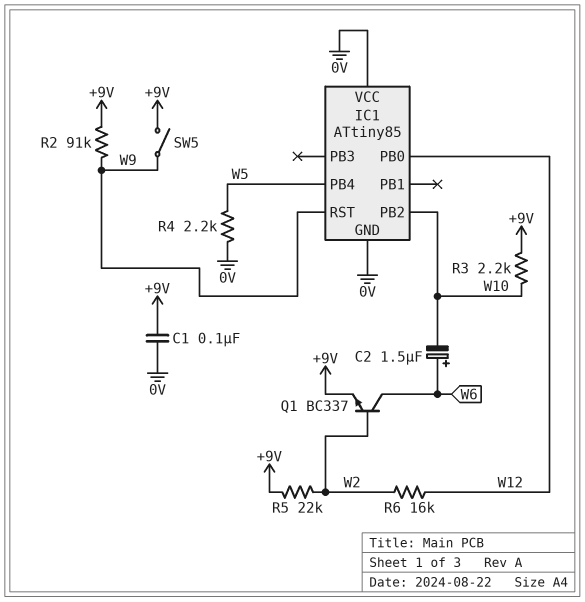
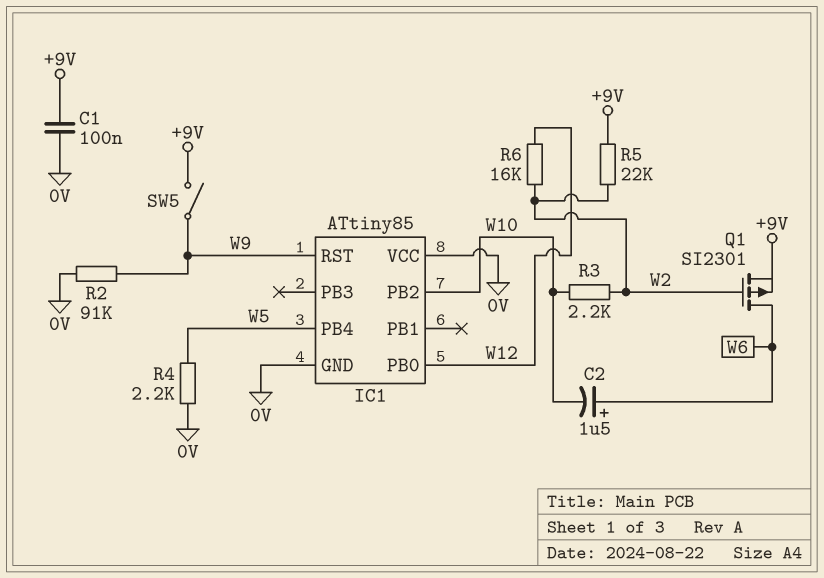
Q1: NPN BC337 (B W2, C W6, E +9V) -> PMOS SI2301 (G W2, D W6, S +9V)
R2: 91k (+9V, W9) -> 91k (0V, W9)
R3: 2.2k (+9V, W10) -> 2.2k (W2, W10)

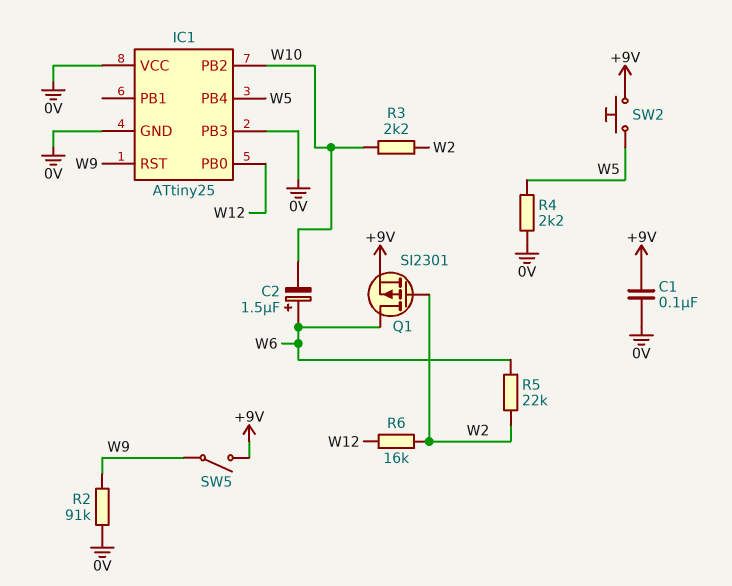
IC1: ATtiny85 -> ATtiny25
IC1 pin PB3: none -> 0V
R5: 22k (+9V, W2) -> 22k (W2, W6)
SW2: none -> button (+9V, W5)

